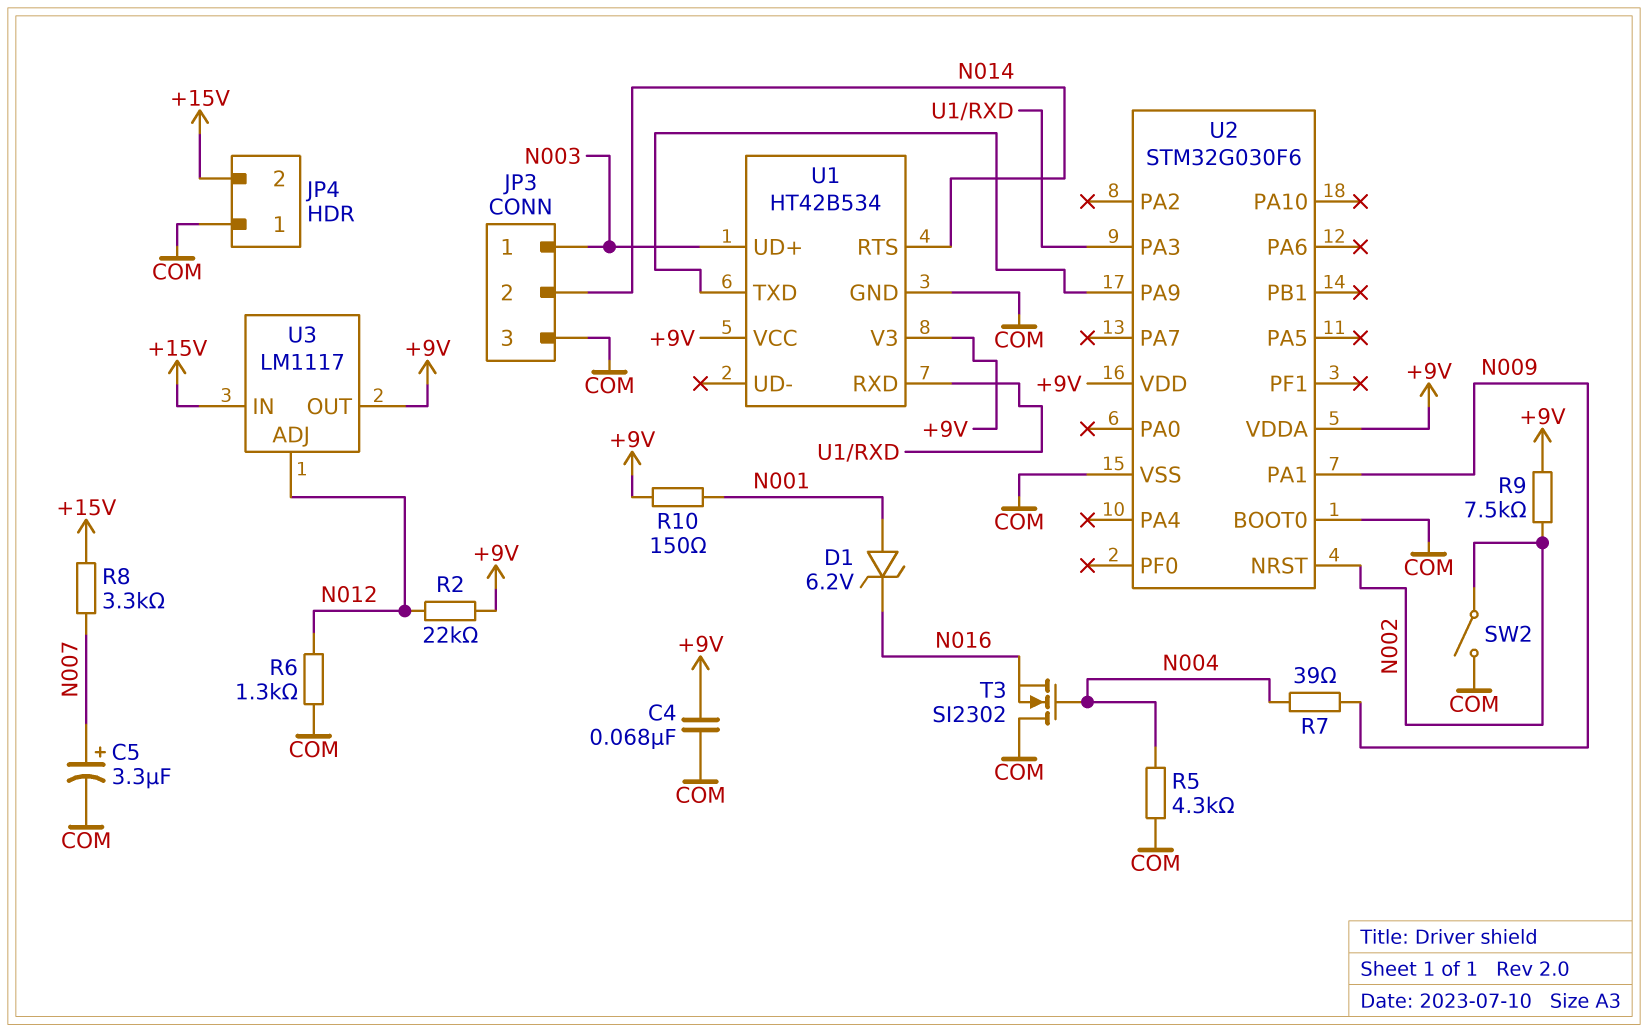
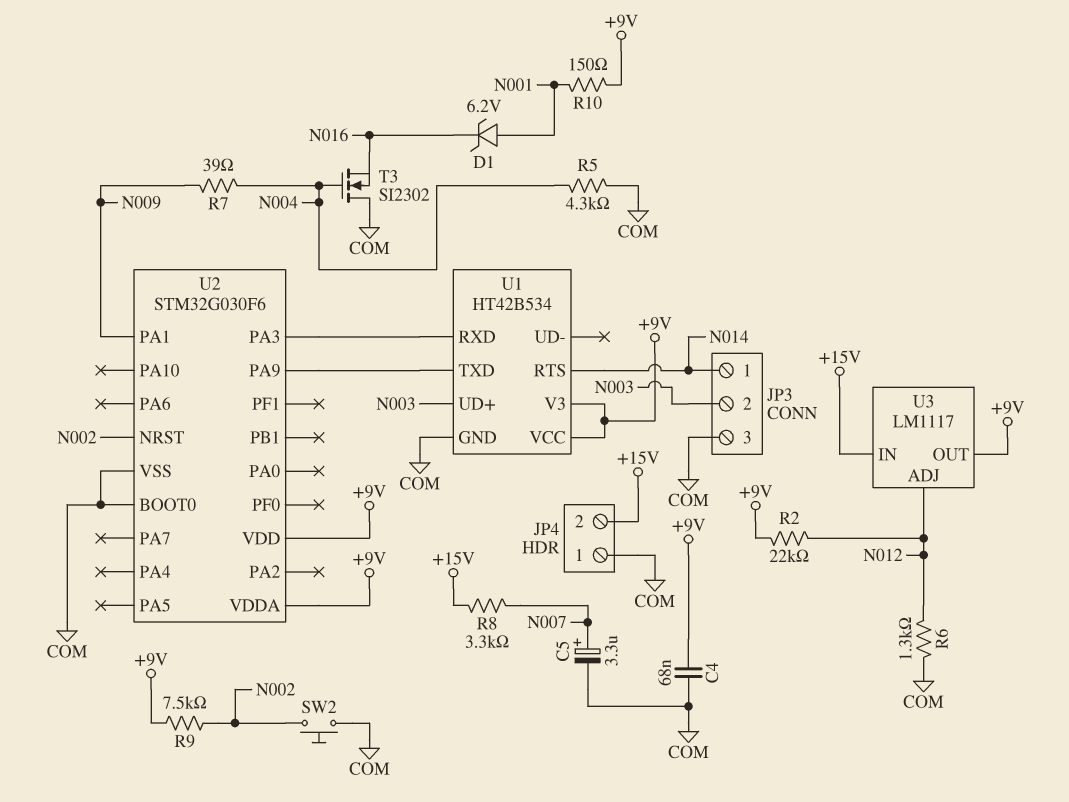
JP3 pin 1: N003 -> N014
JP3 pin 2: N014 -> N003
SW2: switch (COM, N002) -> button (COM, N002)

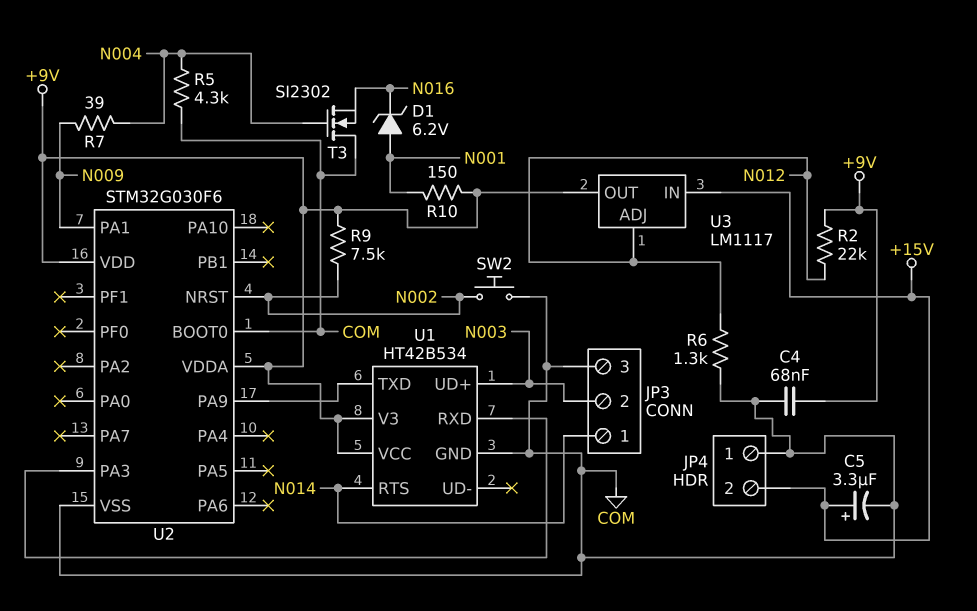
C5: 3.3uF (plus N007, minus COM) -> 3.3uF (plus +15V, minus COM)
R8: 3.3k (+15V, N007) -> none

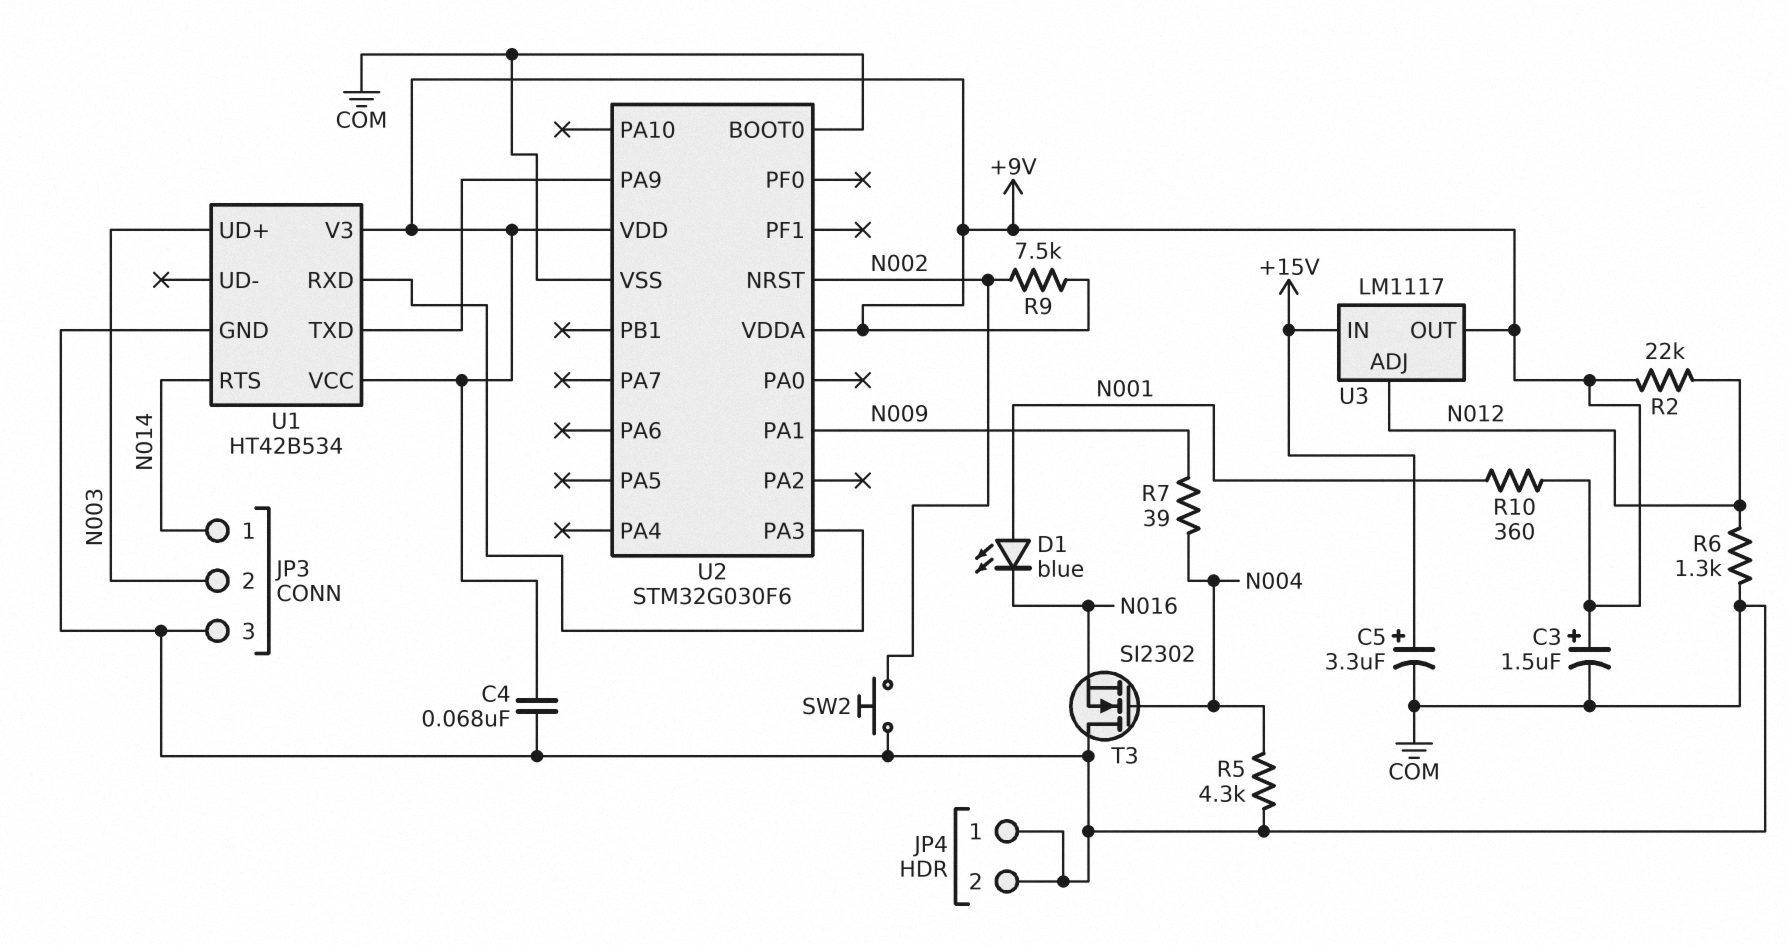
C3: none -> 1.5uF (plus +9V, minus COM)
D1: zener 6.2V (A N001, K N016) -> LED blue (A N001, K N016)
JP4 pin 2: +15V -> COM
R10: 150 (+9V, N001) -> 360 (+9V, N001)

